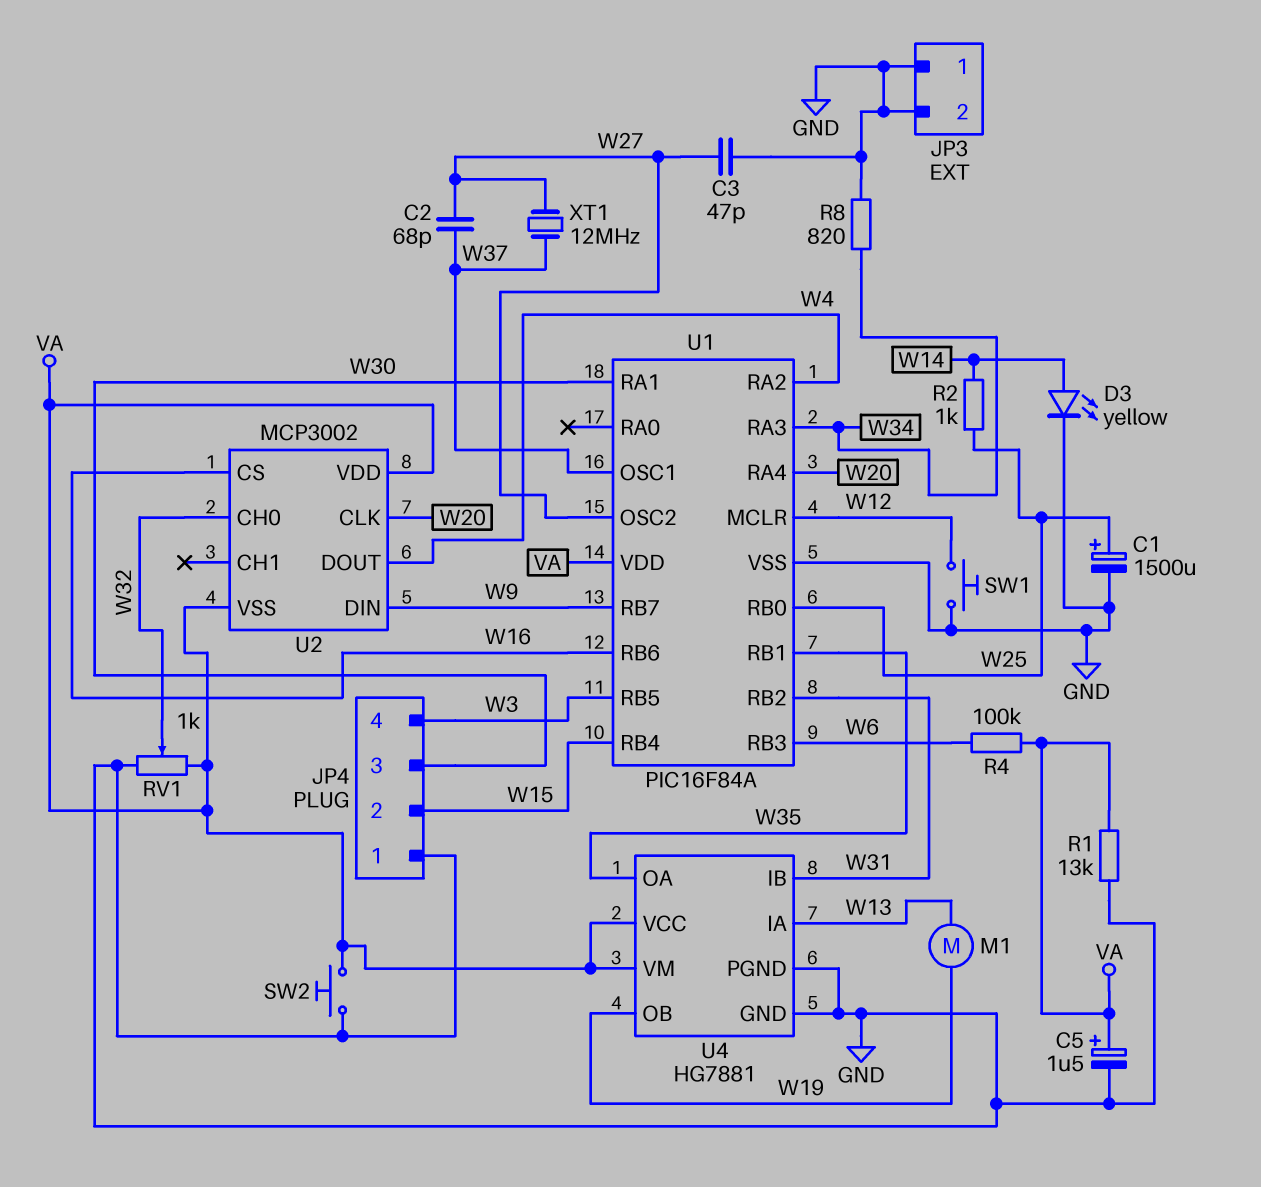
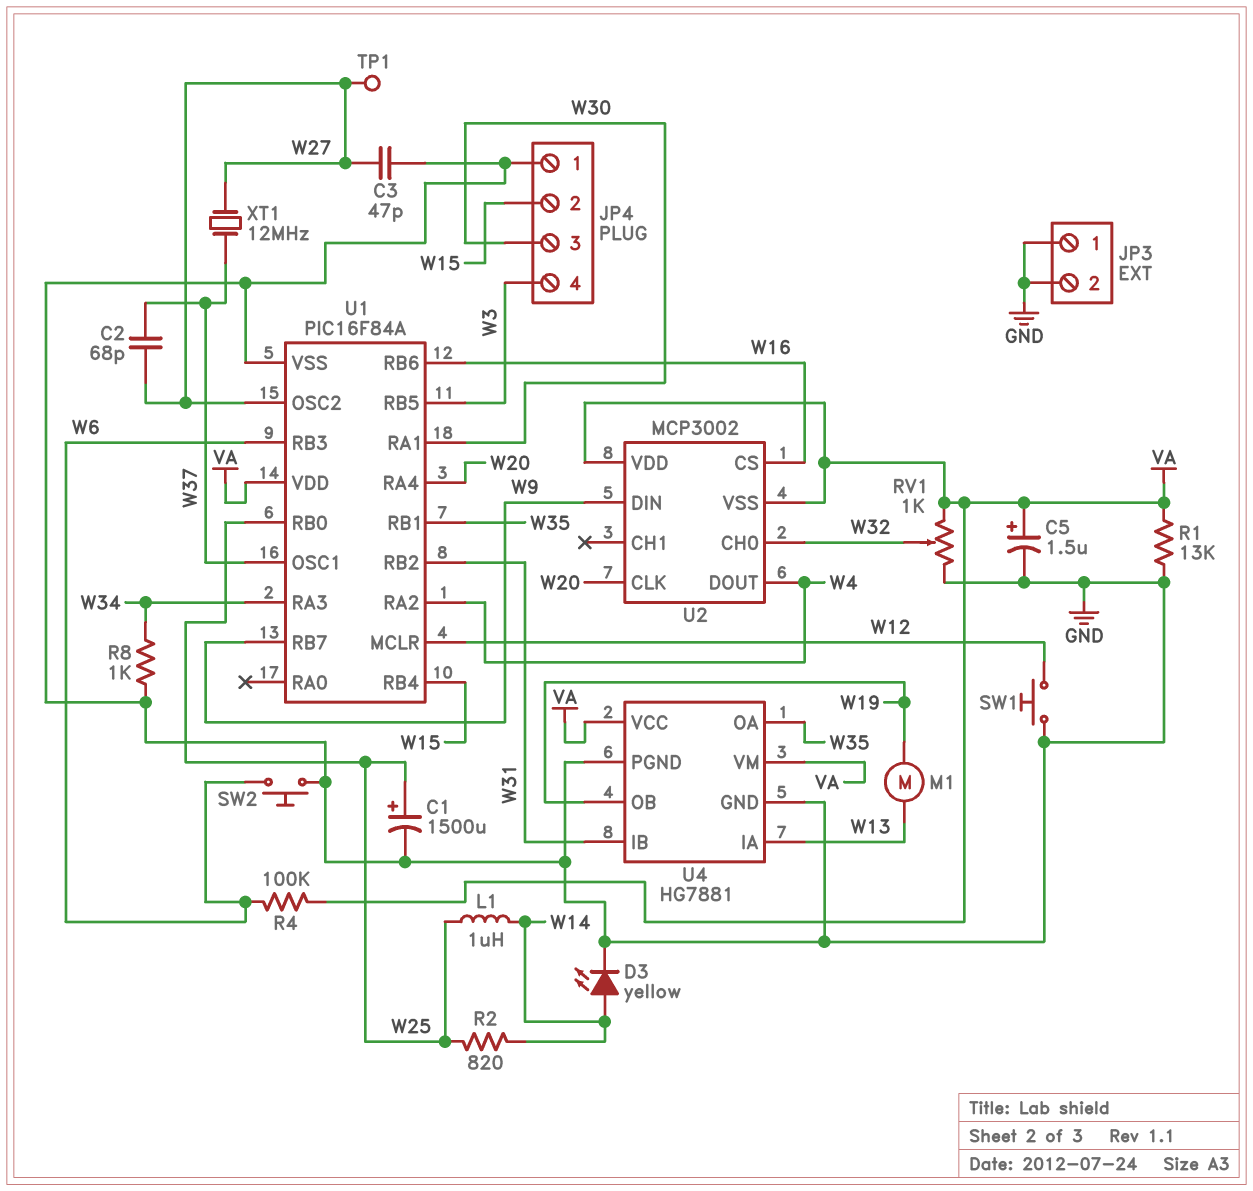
L1: none -> 1uH (W14, W25)
R2: 1k (W14, W25) -> 820 (W14, W25)
R8: 820 (GND, W34) -> 1k (GND, W34)
SW2: button (GND, VA) -> button (GND, W6)
TP1: none -> test point (W27)

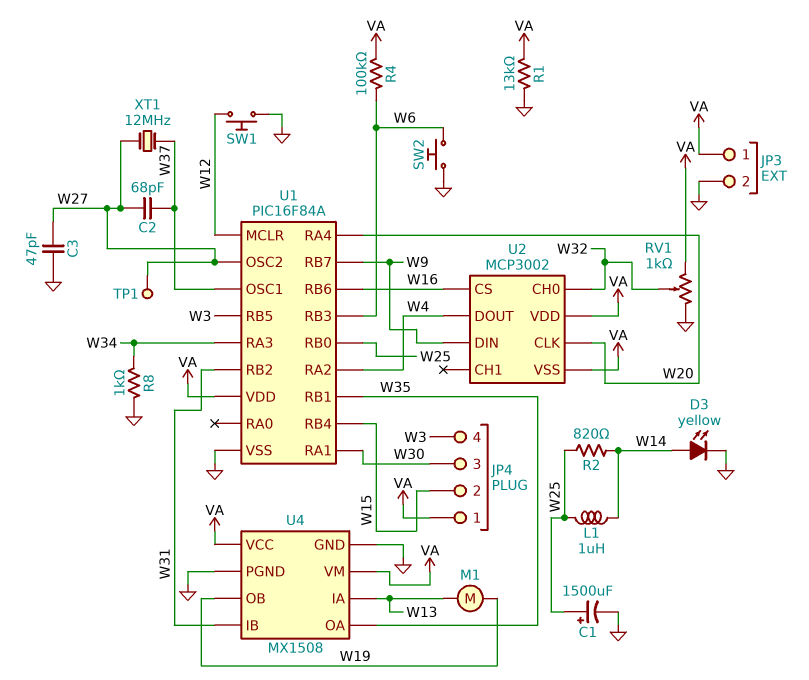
C5: 1.5uF (plus VA, minus GND) -> none
JP3 pin 1: GND -> VA
JP4 pin 1: GND -> VA
U4: HG7881 -> MX1508

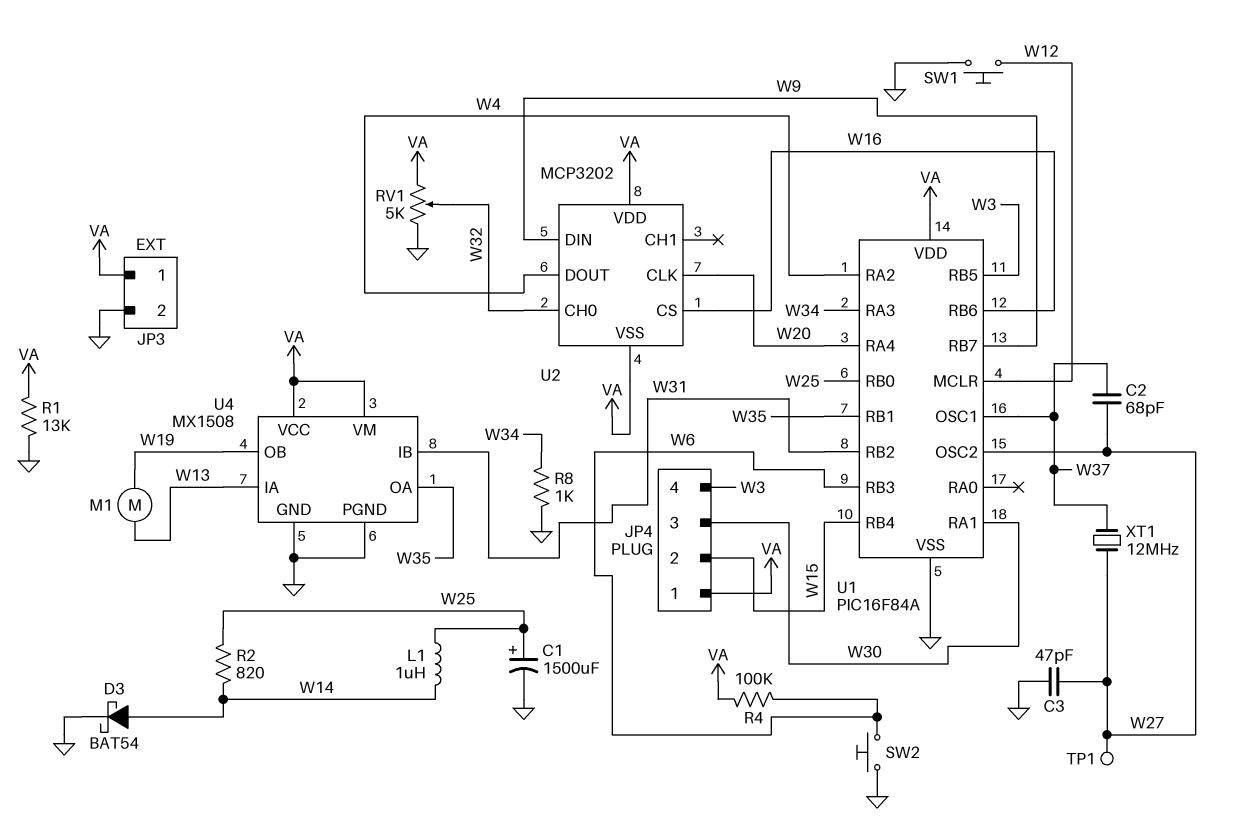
D3: LED yellow (A W14, K GND) -> schottky BAT54 (A W14, K GND)
RV1: 1k (GND, VA, wiper W32) -> 5k (GND, VA, wiper W32)
U2: MCP3002 -> MCP3202

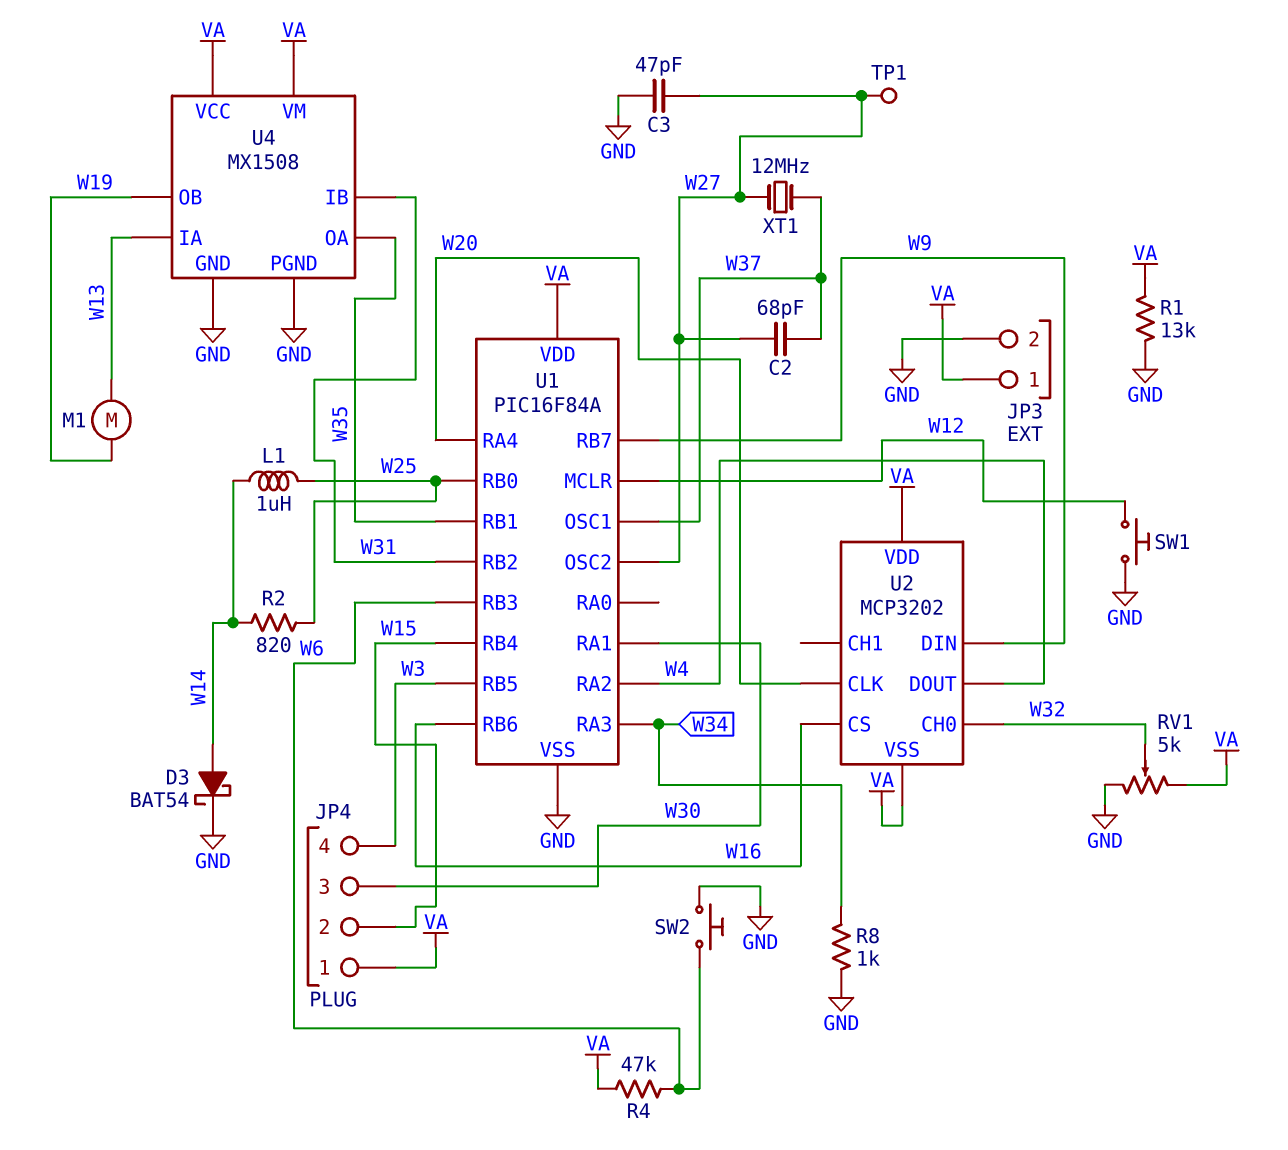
C1: 1500uF (plus W25, minus GND) -> none
R4: 100k (VA, W6) -> 47k (VA, W6)

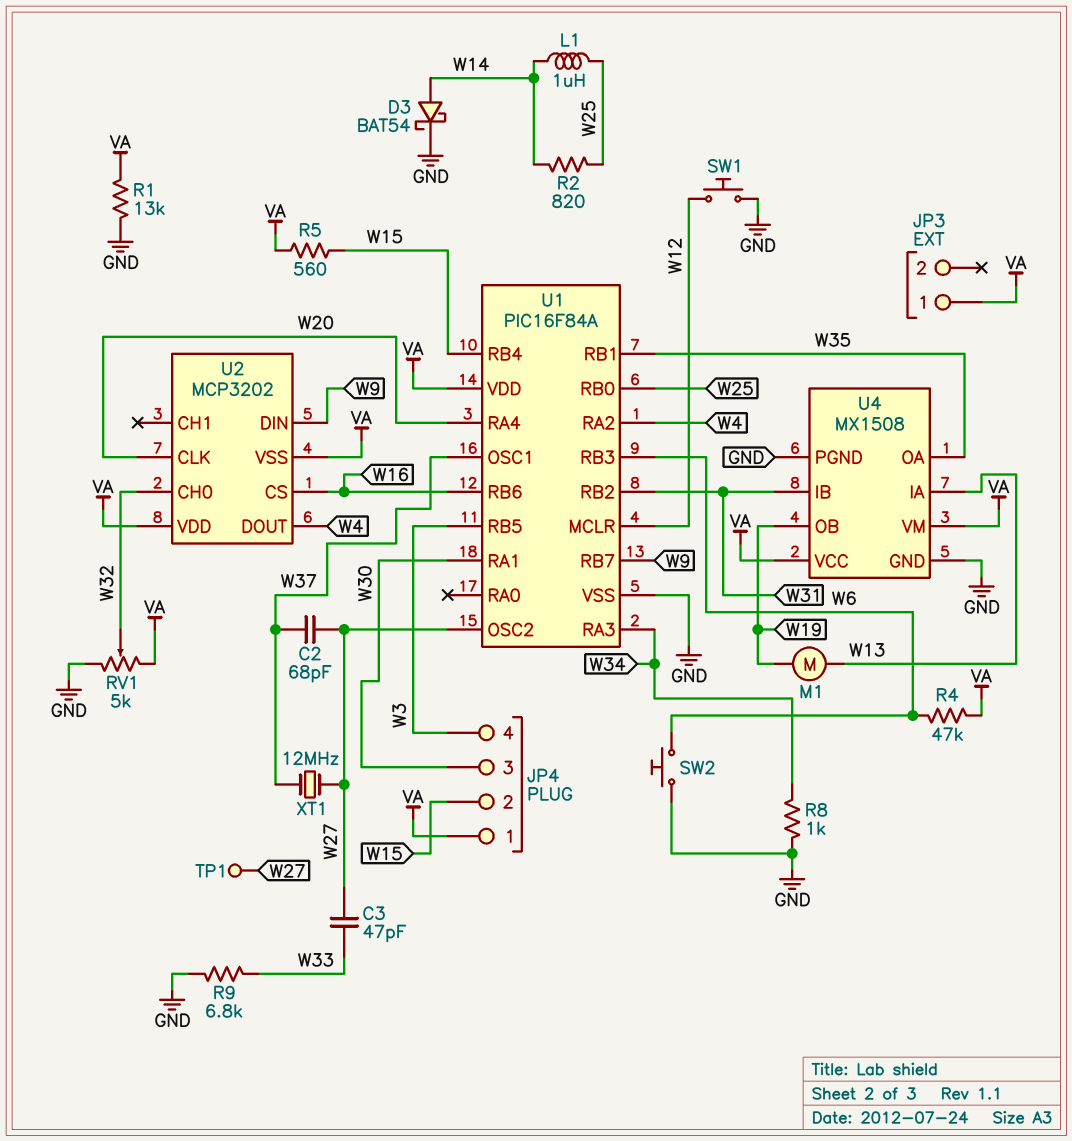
C3: 47pF (GND, W27) -> 47pF (W27, W33)
JP3 pin 2: GND -> none
R5: none -> 560 (VA, W15)
R9: none -> 6.8k (GND, W33)

